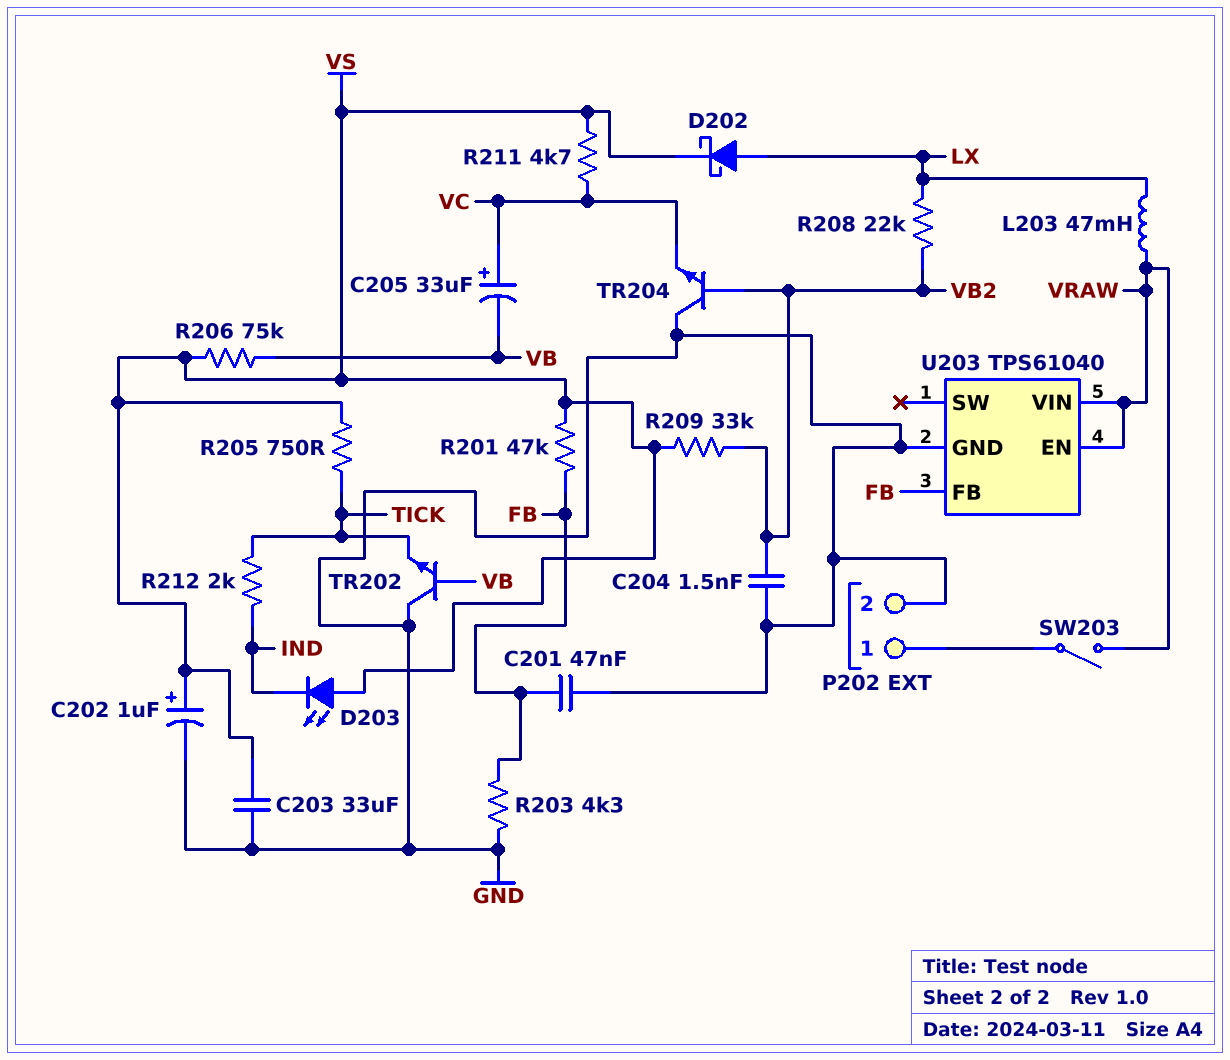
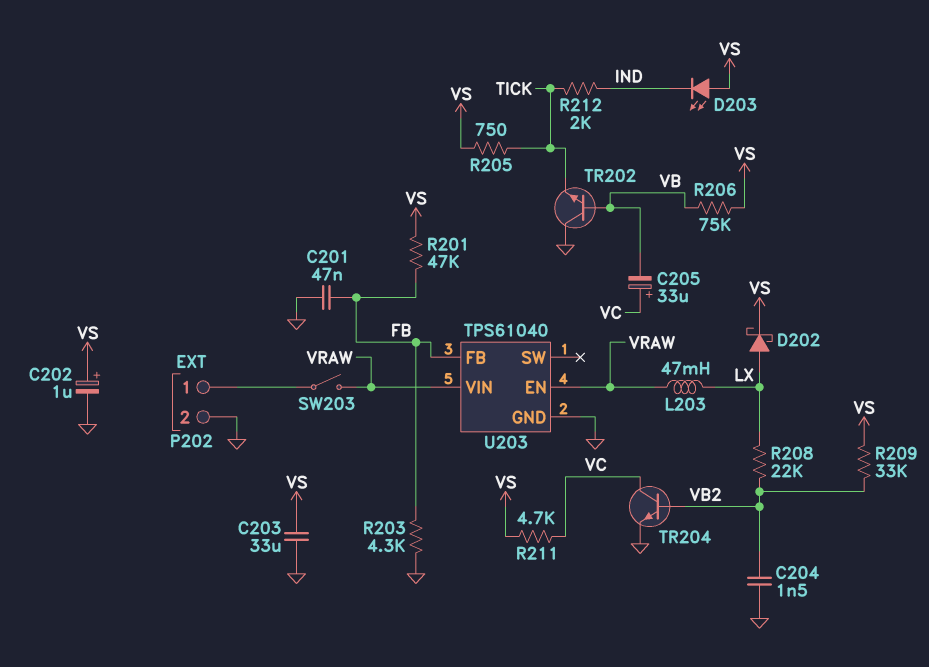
TR204: NPN (B VB2, C GND, E VC) -> NPN (B VB2, C VC, E GND)

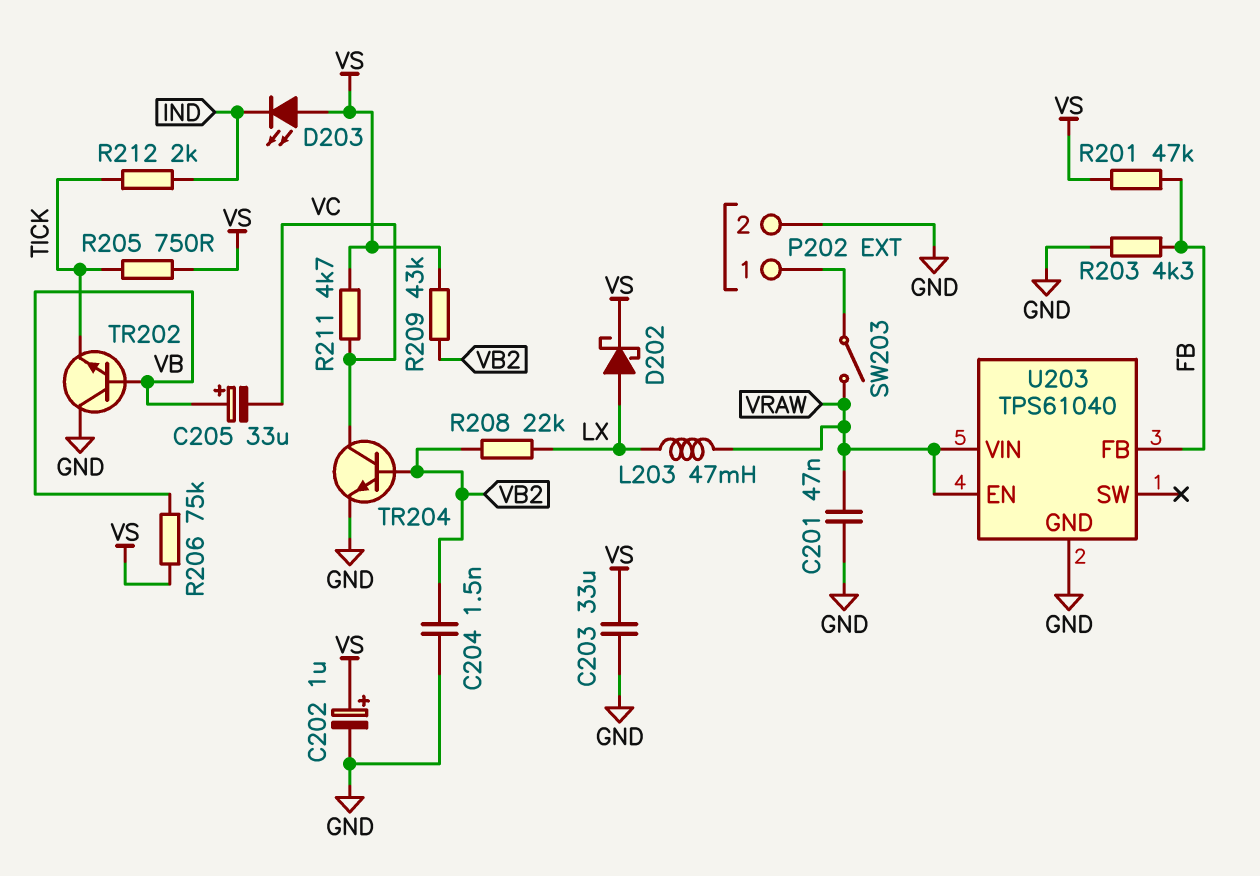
C201: 47nF (FB, GND) -> 47nF (GND, VRAW)
C205: 33uF (plus VC, minus VB) -> 33uF (plus VB, minus VC)
R209: 33k (VB2, VS) -> 43k (VB2, VS)

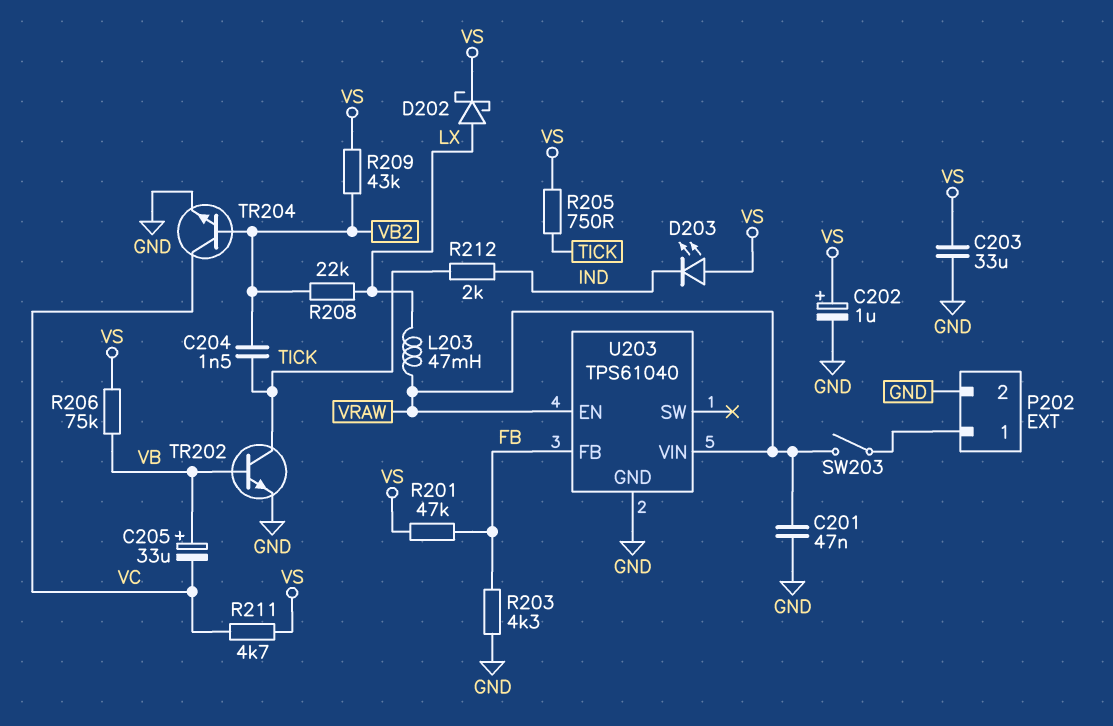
C204: 1.5nF (GND, VB2) -> 1.5nF (TICK, VB2)
TR202: NPN (B VB, C GND, E TICK) -> NPN (B VB, C TICK, E GND)

